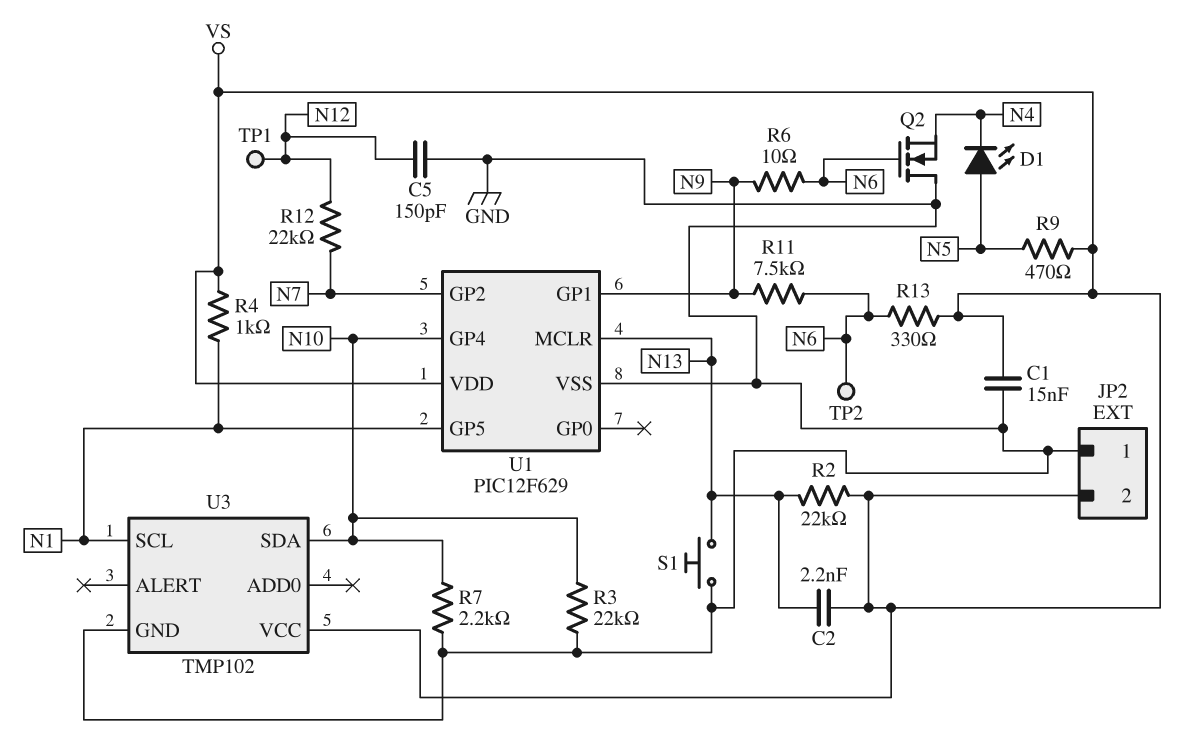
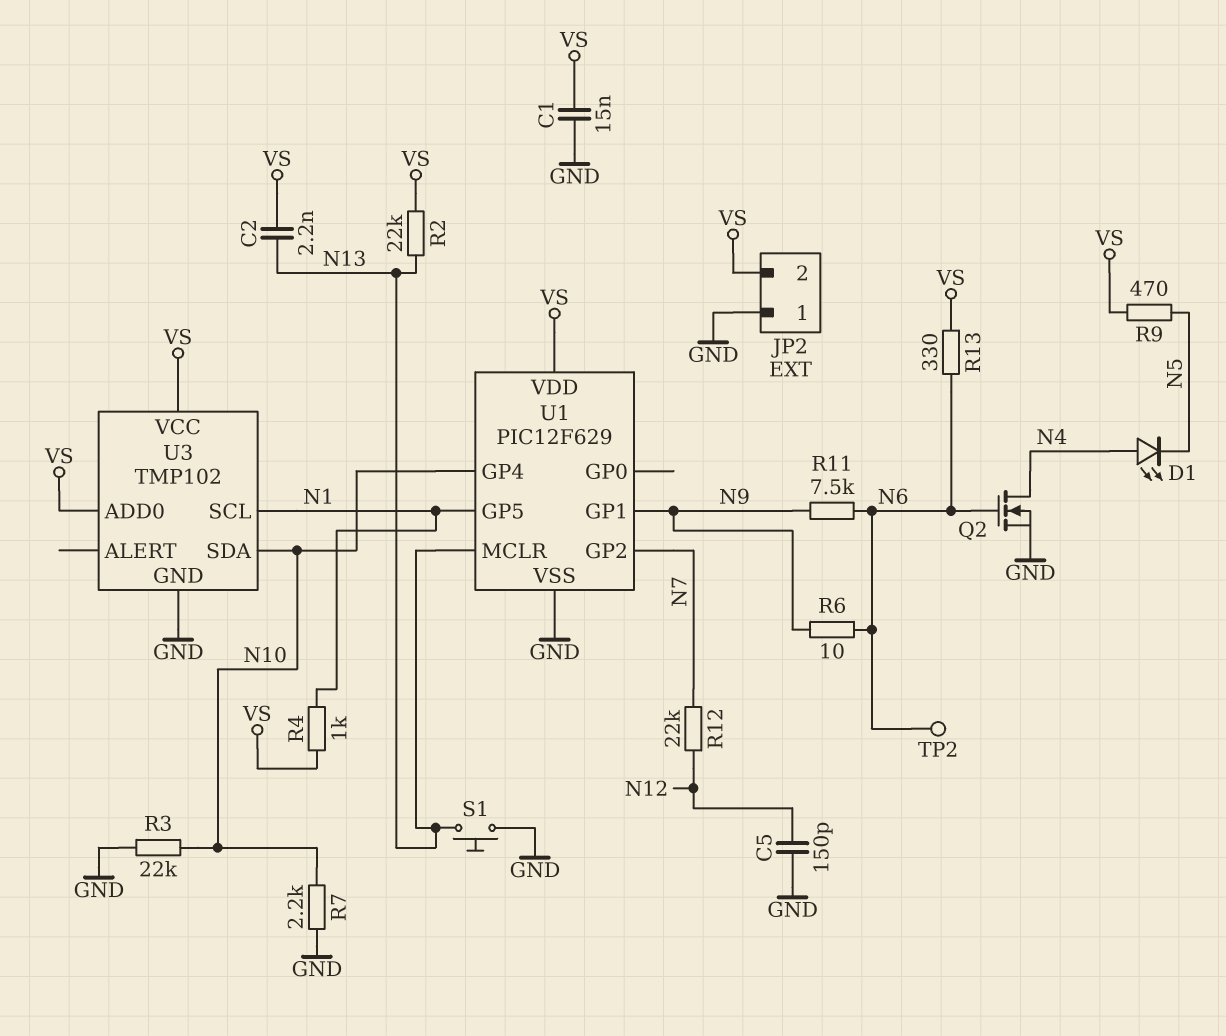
D1: LED (A N5, K N4) -> LED (A N4, K N5)
Q2: NMOS (G N6, D GND, S N4) -> NMOS (G N6, D N4, S GND)
TP1: test point (N12) -> none
U3 pin ADD0: none -> VS

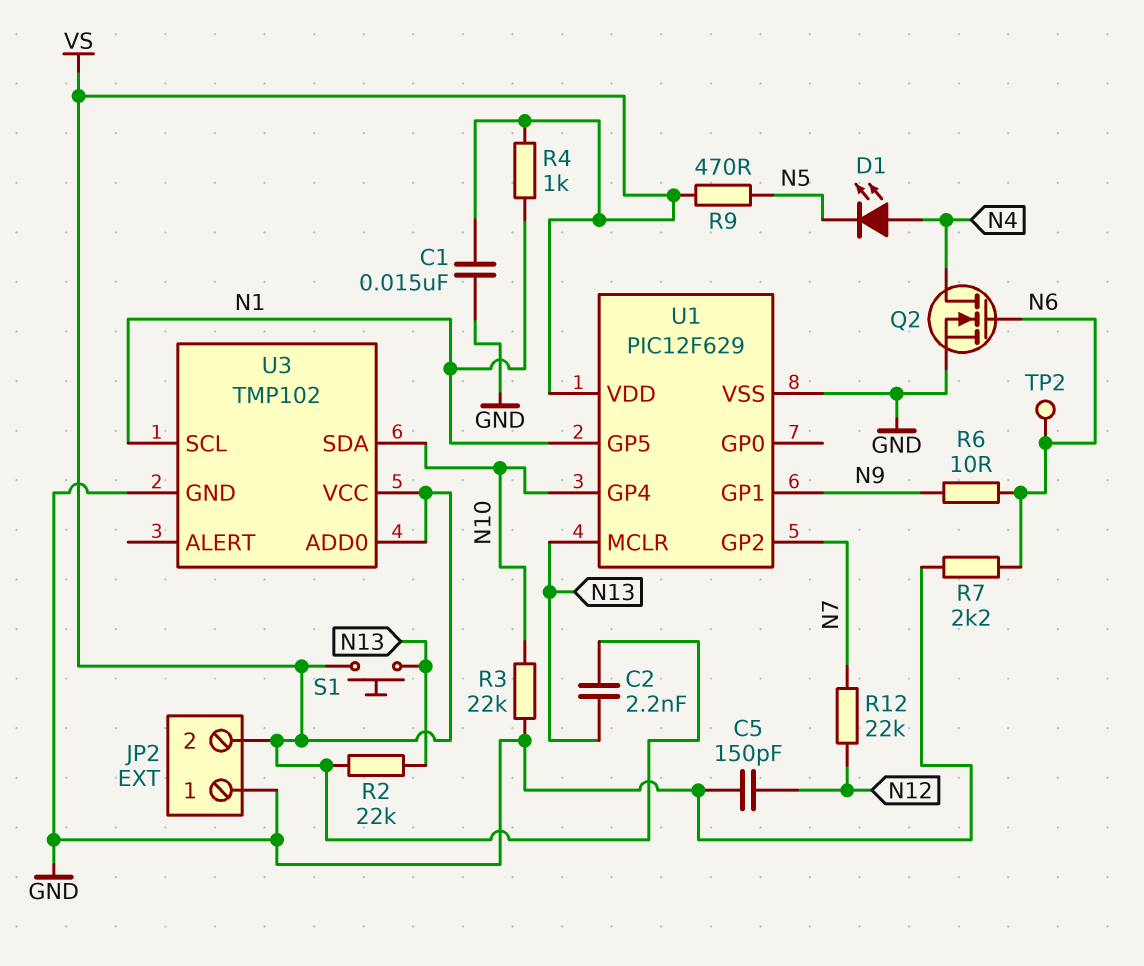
R7: 2.2k (GND, N10) -> 2.2k (GND, N6)
R11: 7.5k (N6, N9) -> none
R13: 330 (N6, VS) -> none
S1: button (GND, N13) -> button (N13, VS)

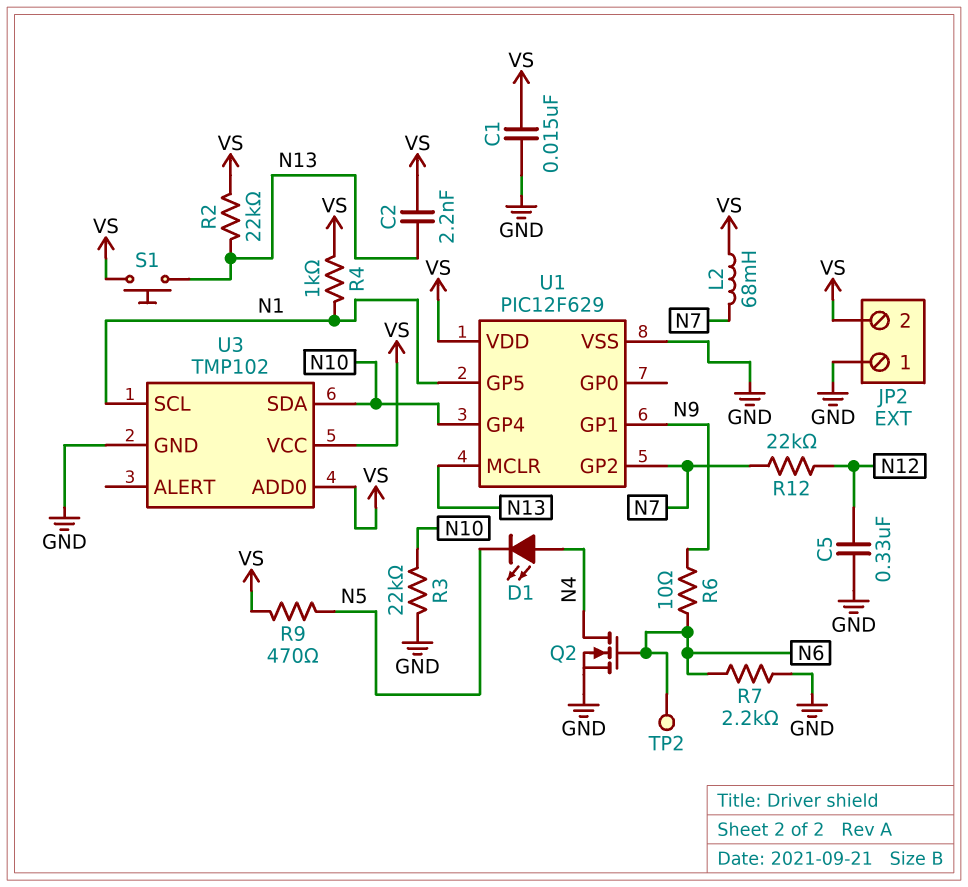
C5: 150pF (GND, N12) -> 330nF (GND, N12)
L2: none -> 68mH (N7, VS)

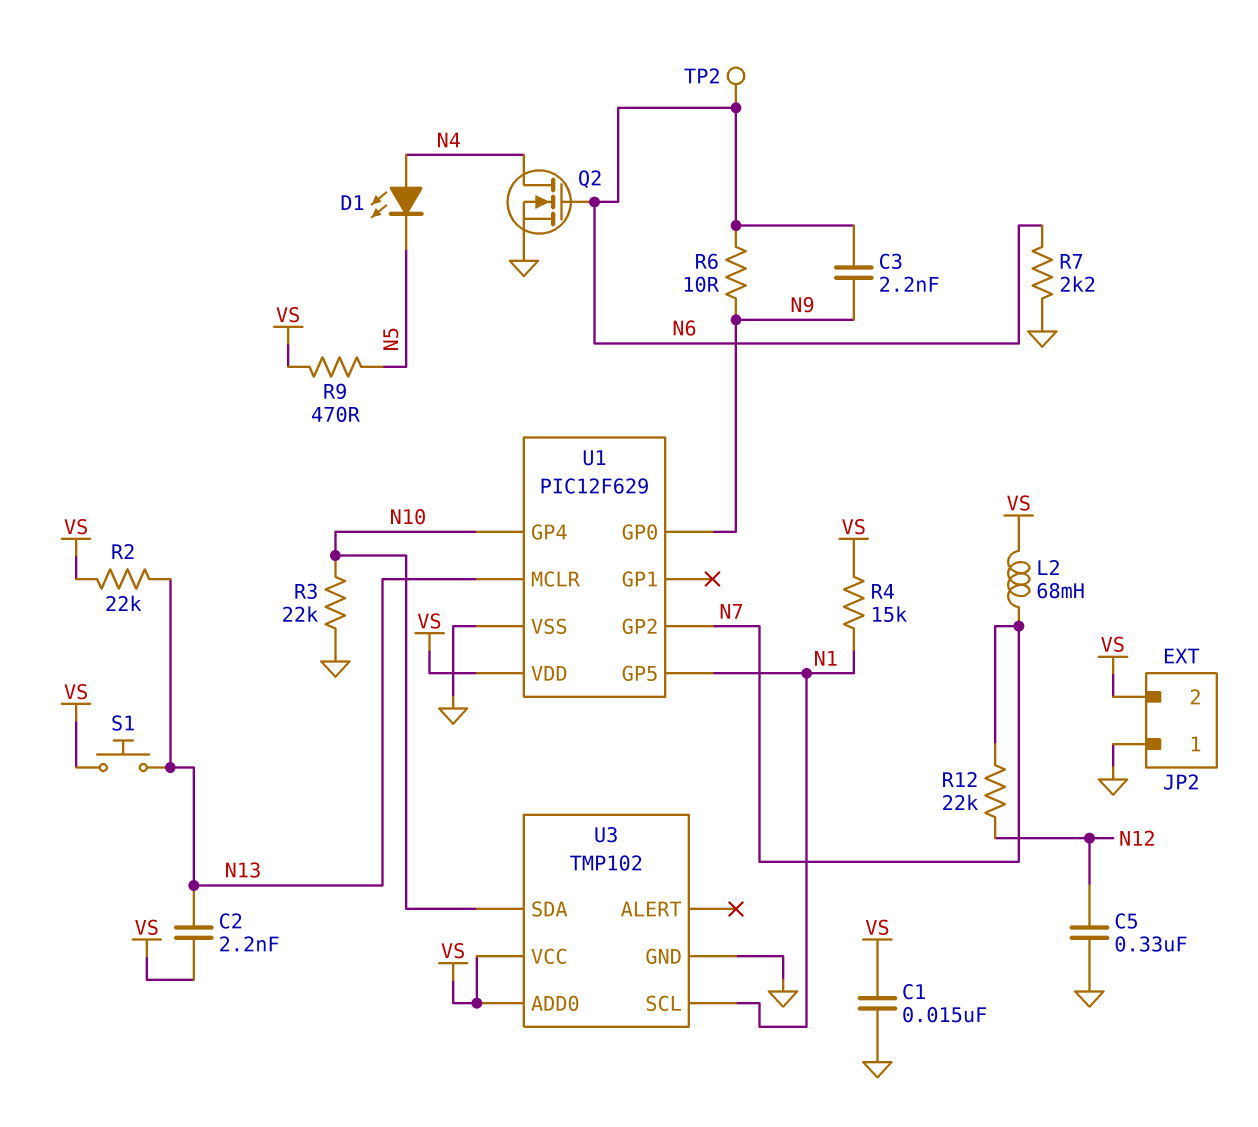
C3: none -> 2.2nF (N6, N9)
R4: 1k (N1, VS) -> 15k (N1, VS)
U1 pin GP0: none -> N9
U1 pin GP1: N9 -> none

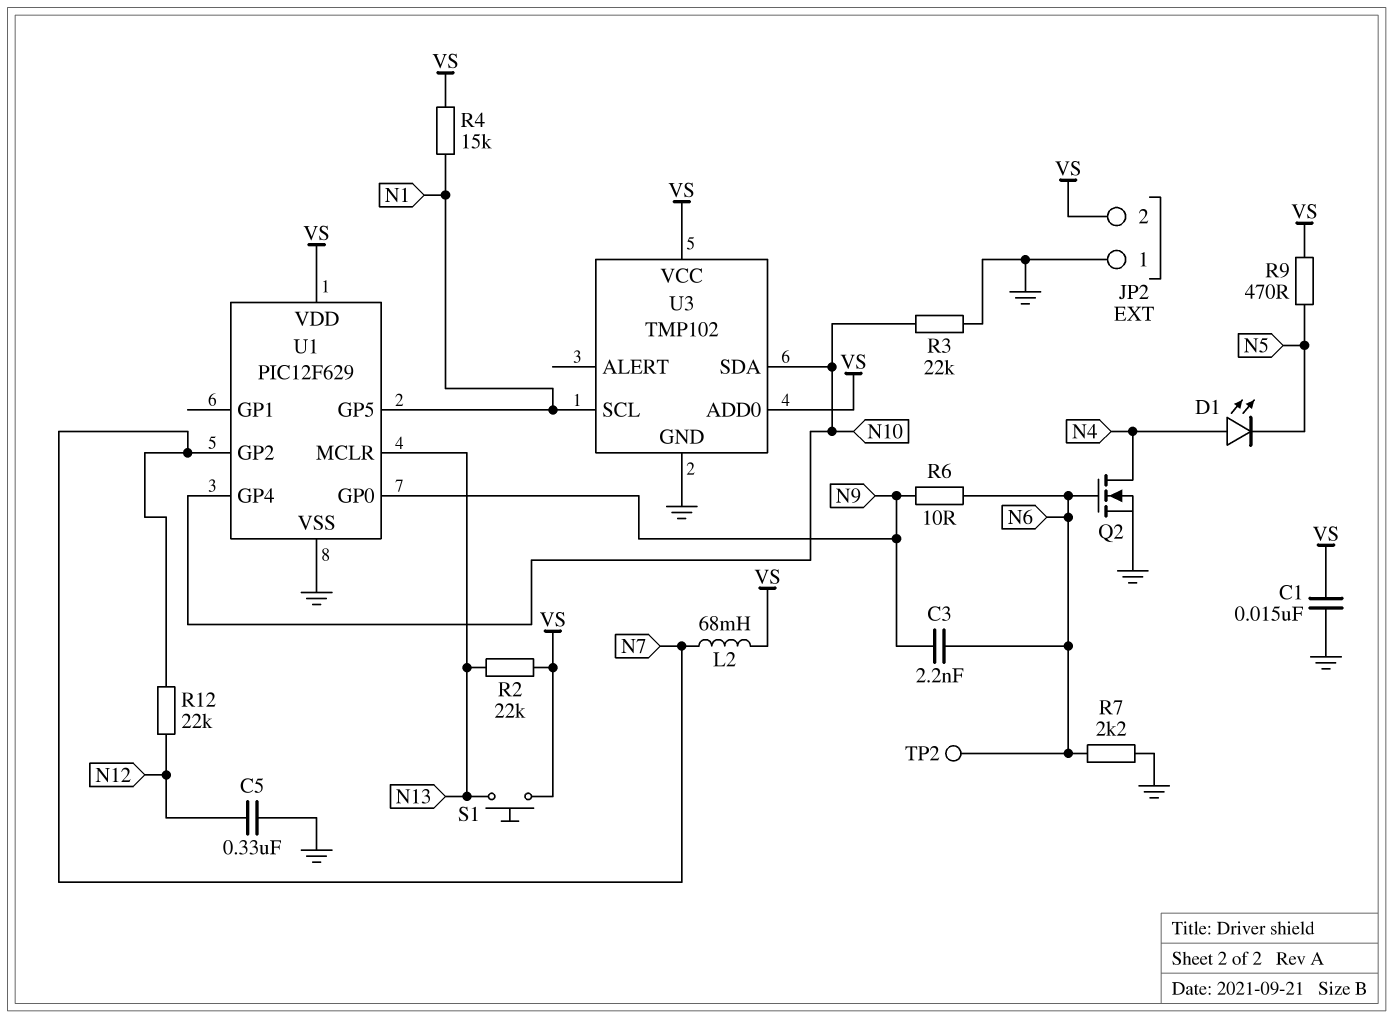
C2: 2.2nF (N13, VS) -> none

